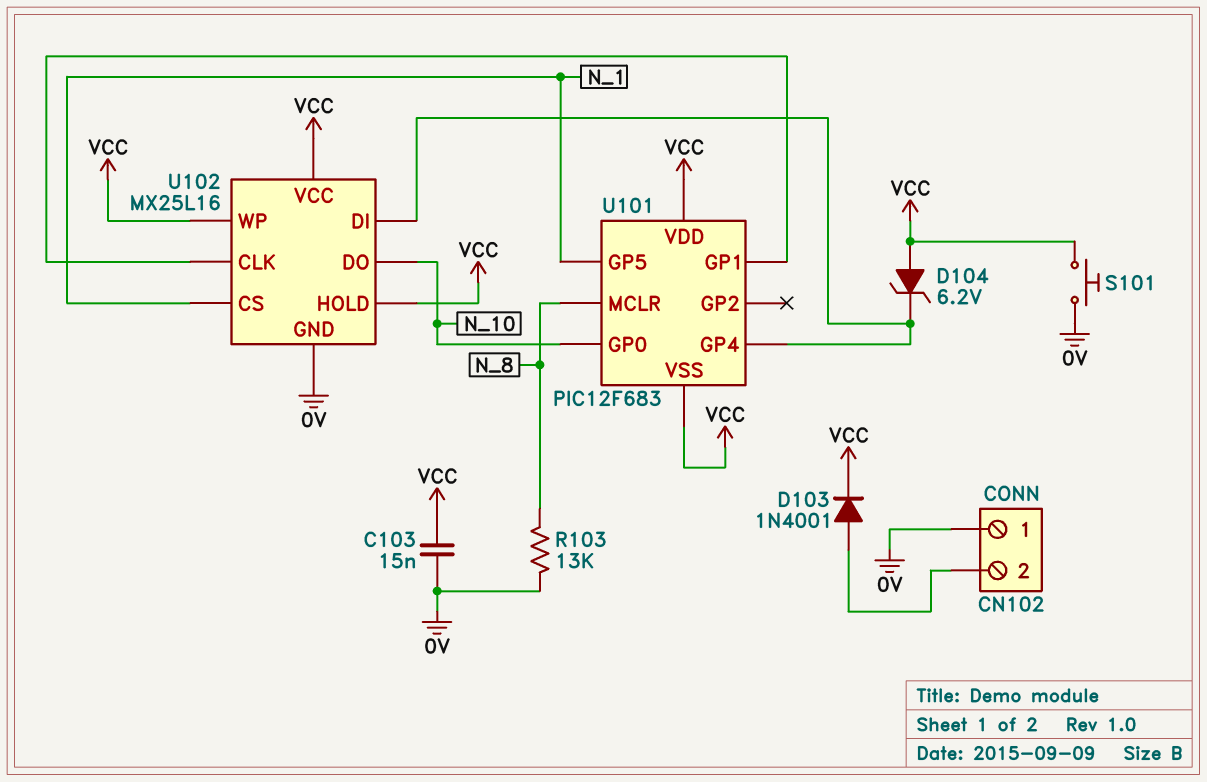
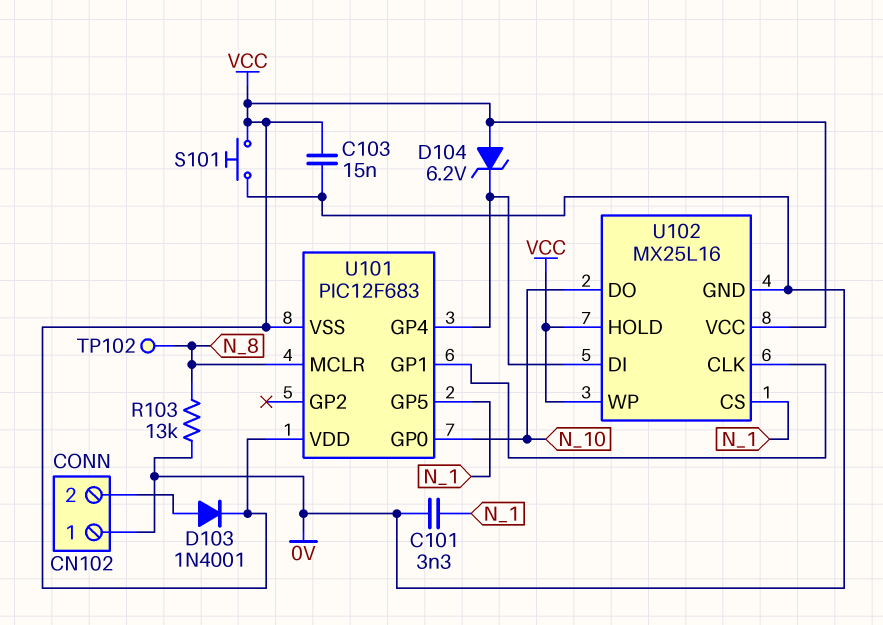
C101: none -> 3.3nF (0V, N_1)
TP102: none -> test point (N_8)

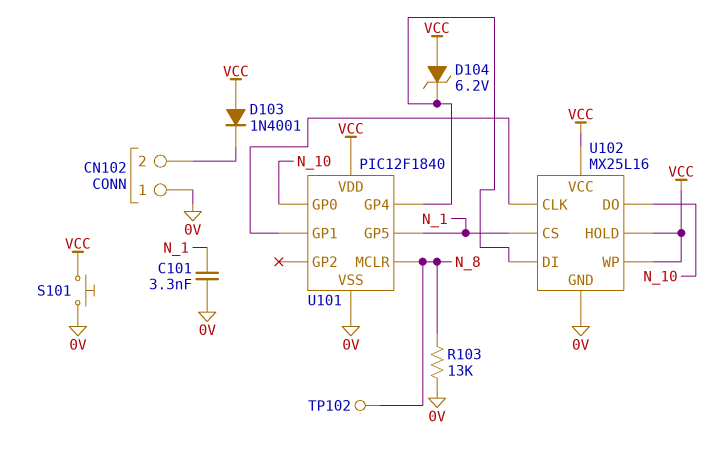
C103: 15nF (0V, VCC) -> none
D103: diode 1N4001 (A CN102/2, K VCC) -> diode 1N4001 (A VCC, K CN102/2)
U101: PIC12F683 -> PIC12F1840
U101 pin VSS: VCC -> 0V

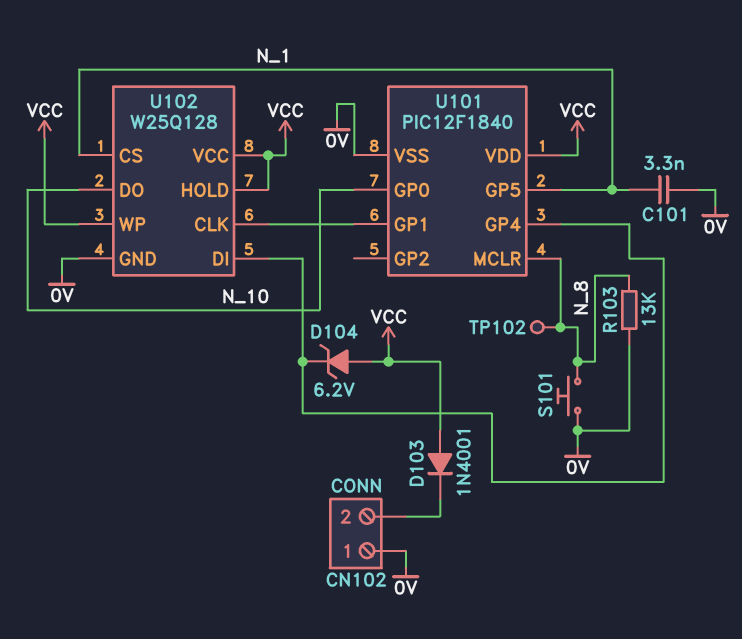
S101: button (0V, VCC) -> button (0V, N_8)
U102: MX25L16 -> W25Q128

